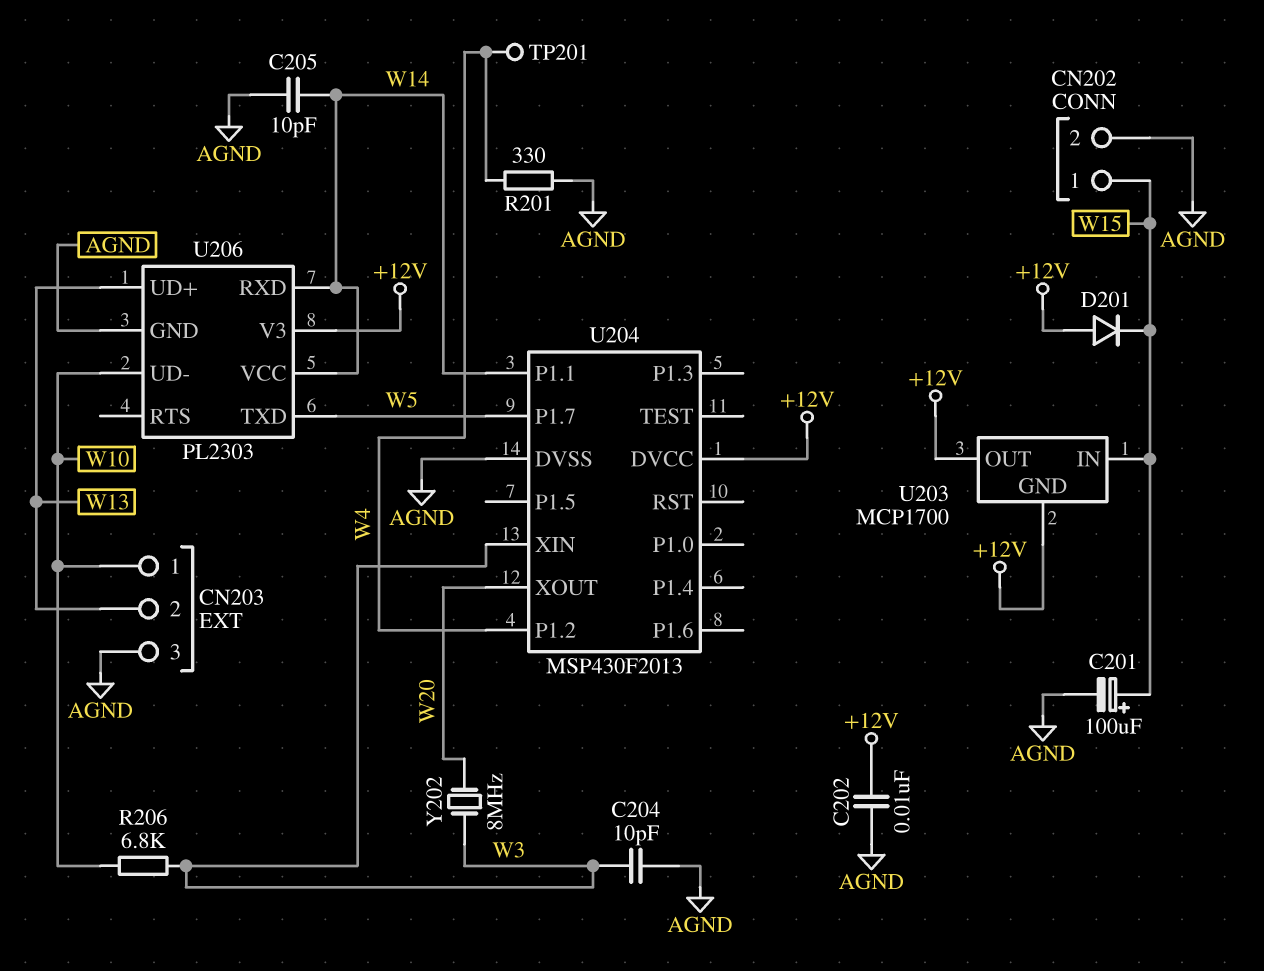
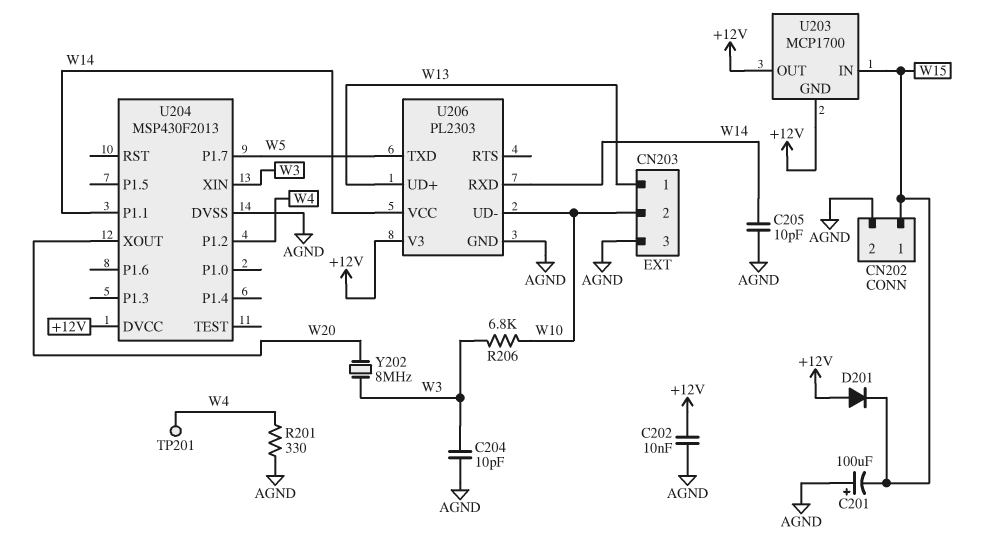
C201: 100uF (plus W15, minus AGND) -> 100uF (plus AGND, minus W15)
CN203 pin 1: W10 -> W13
CN203 pin 2: W13 -> W10

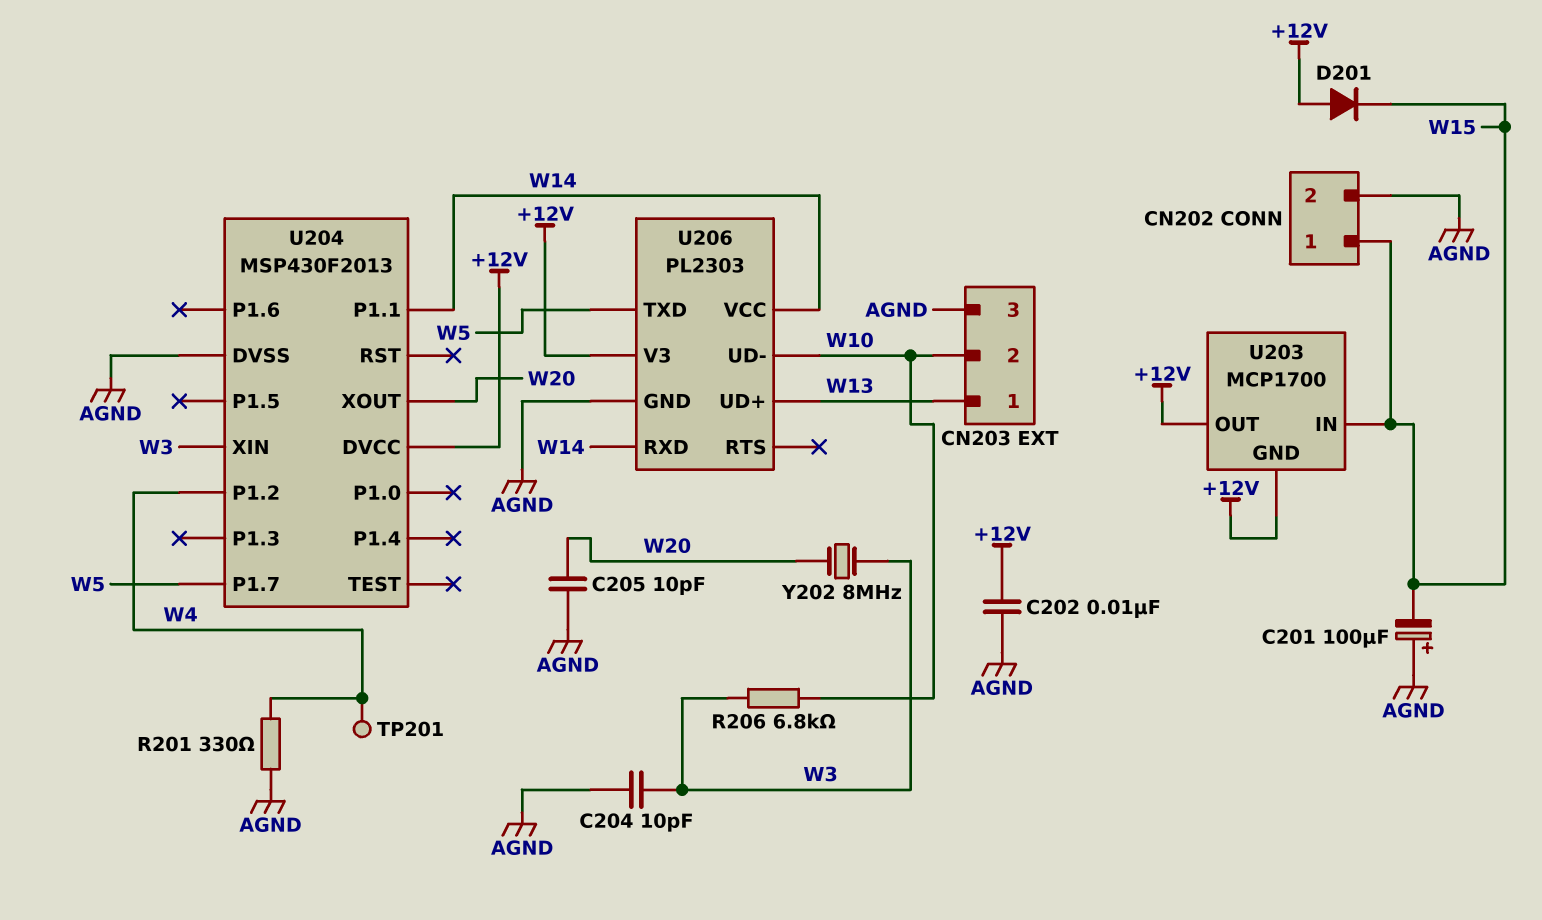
C205: 10pF (AGND, W14) -> 10pF (AGND, W20)

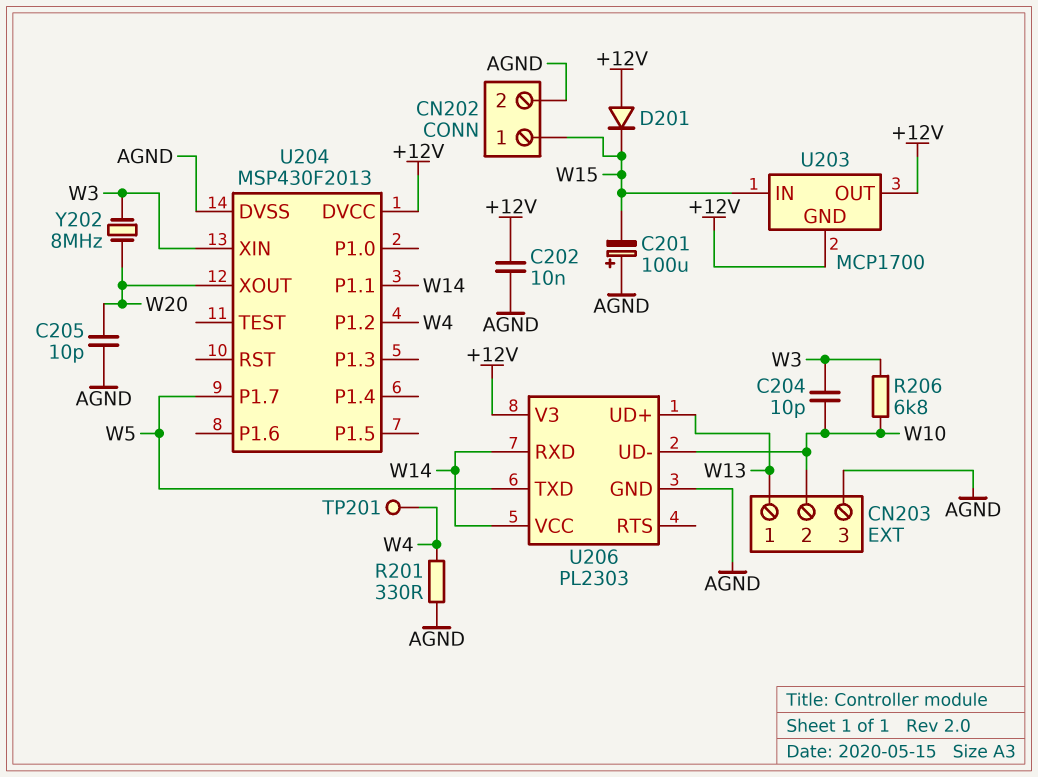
C204: 10pF (AGND, W3) -> 10pF (W3, W10)

